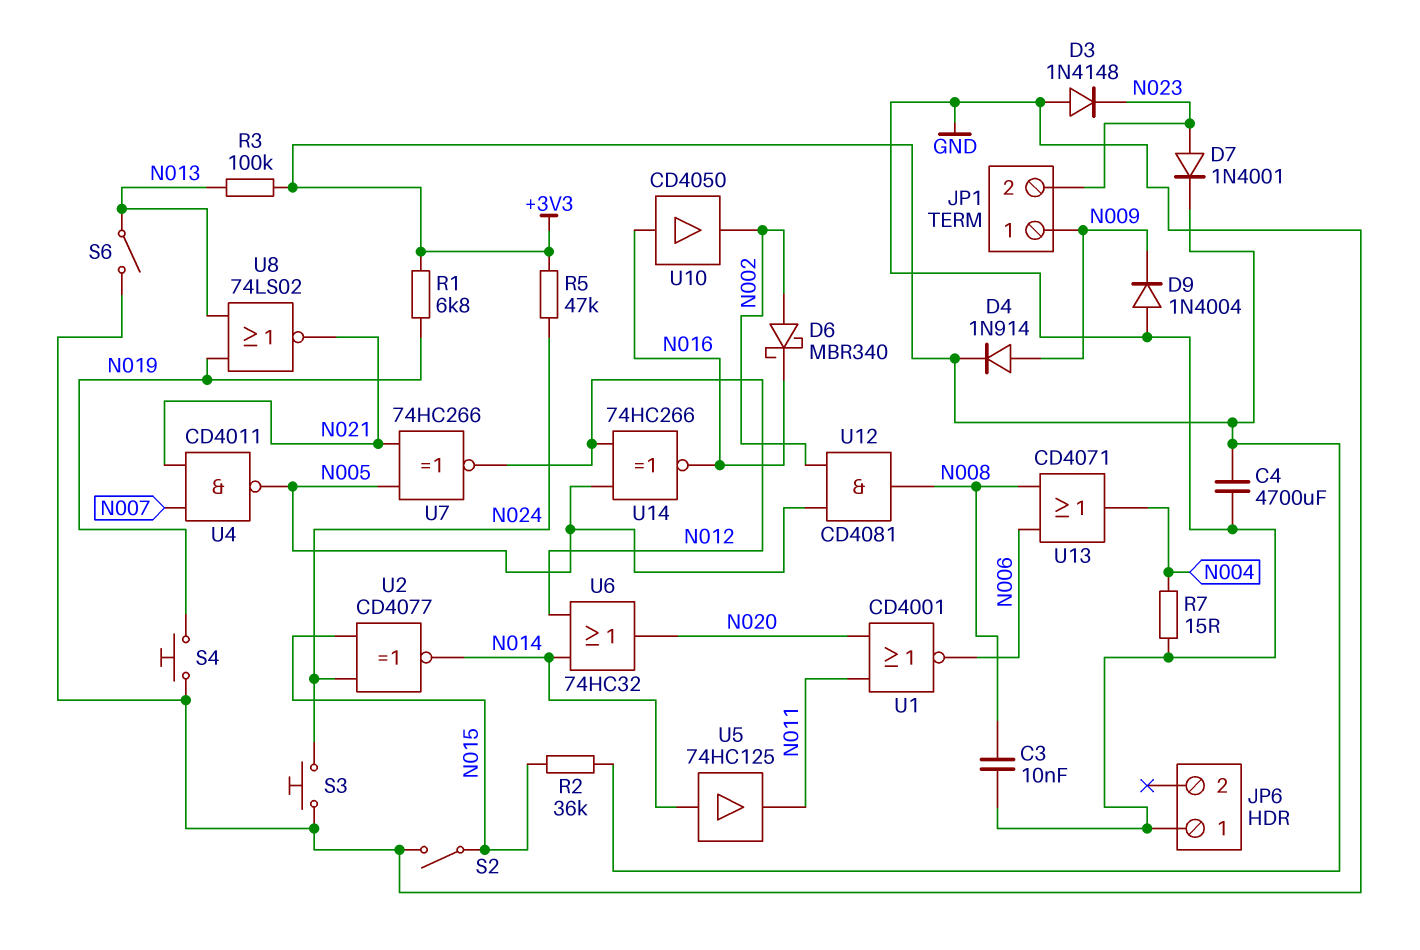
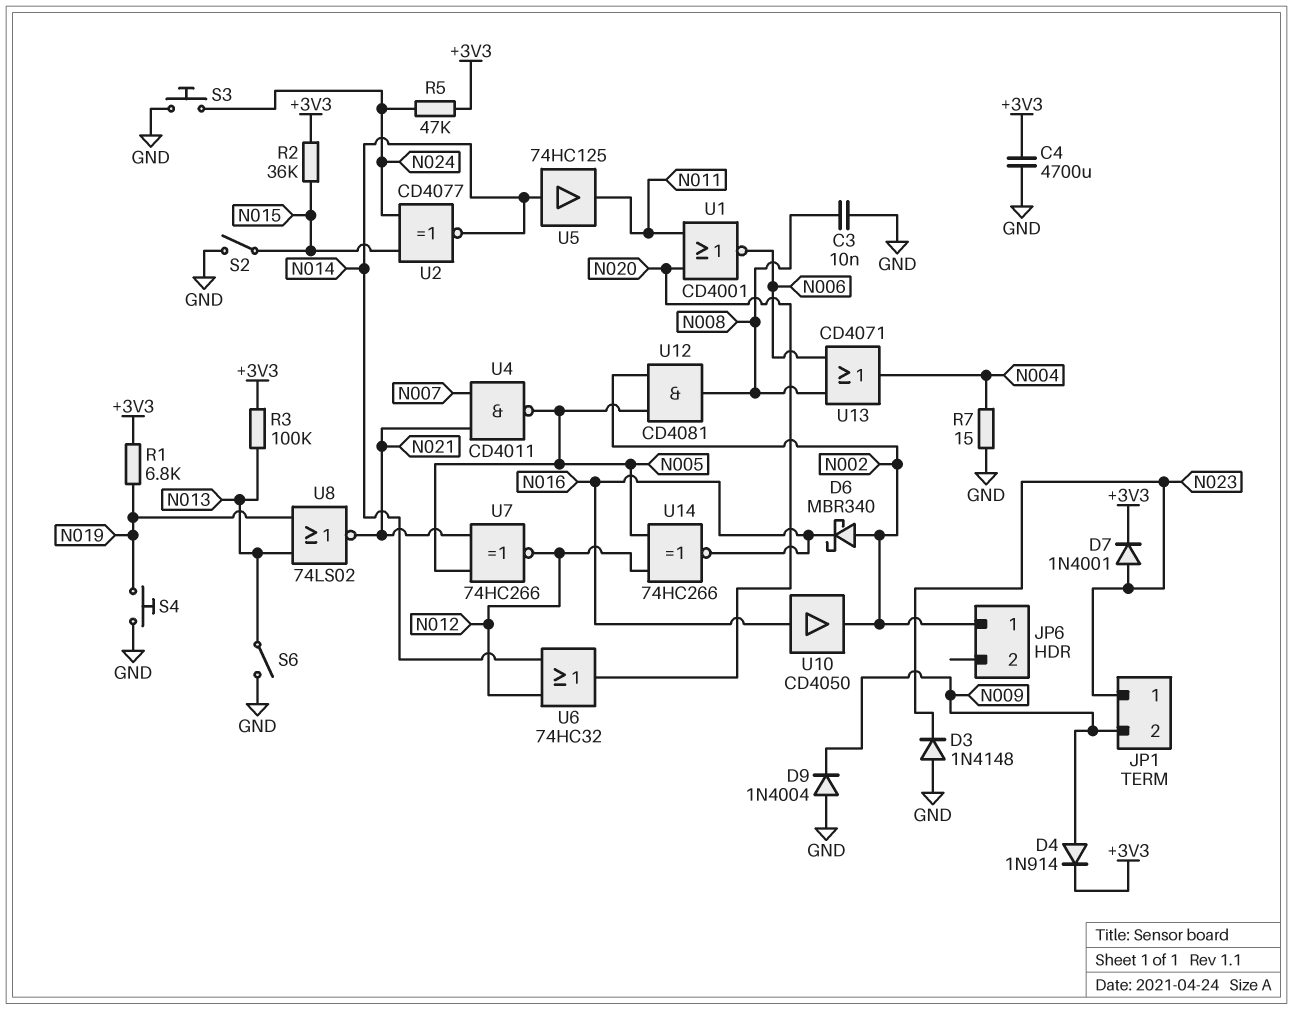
JP1 pin 1: N009 -> N023
JP1 pin 2: N023 -> N009
JP6 pin 1: GND -> N002

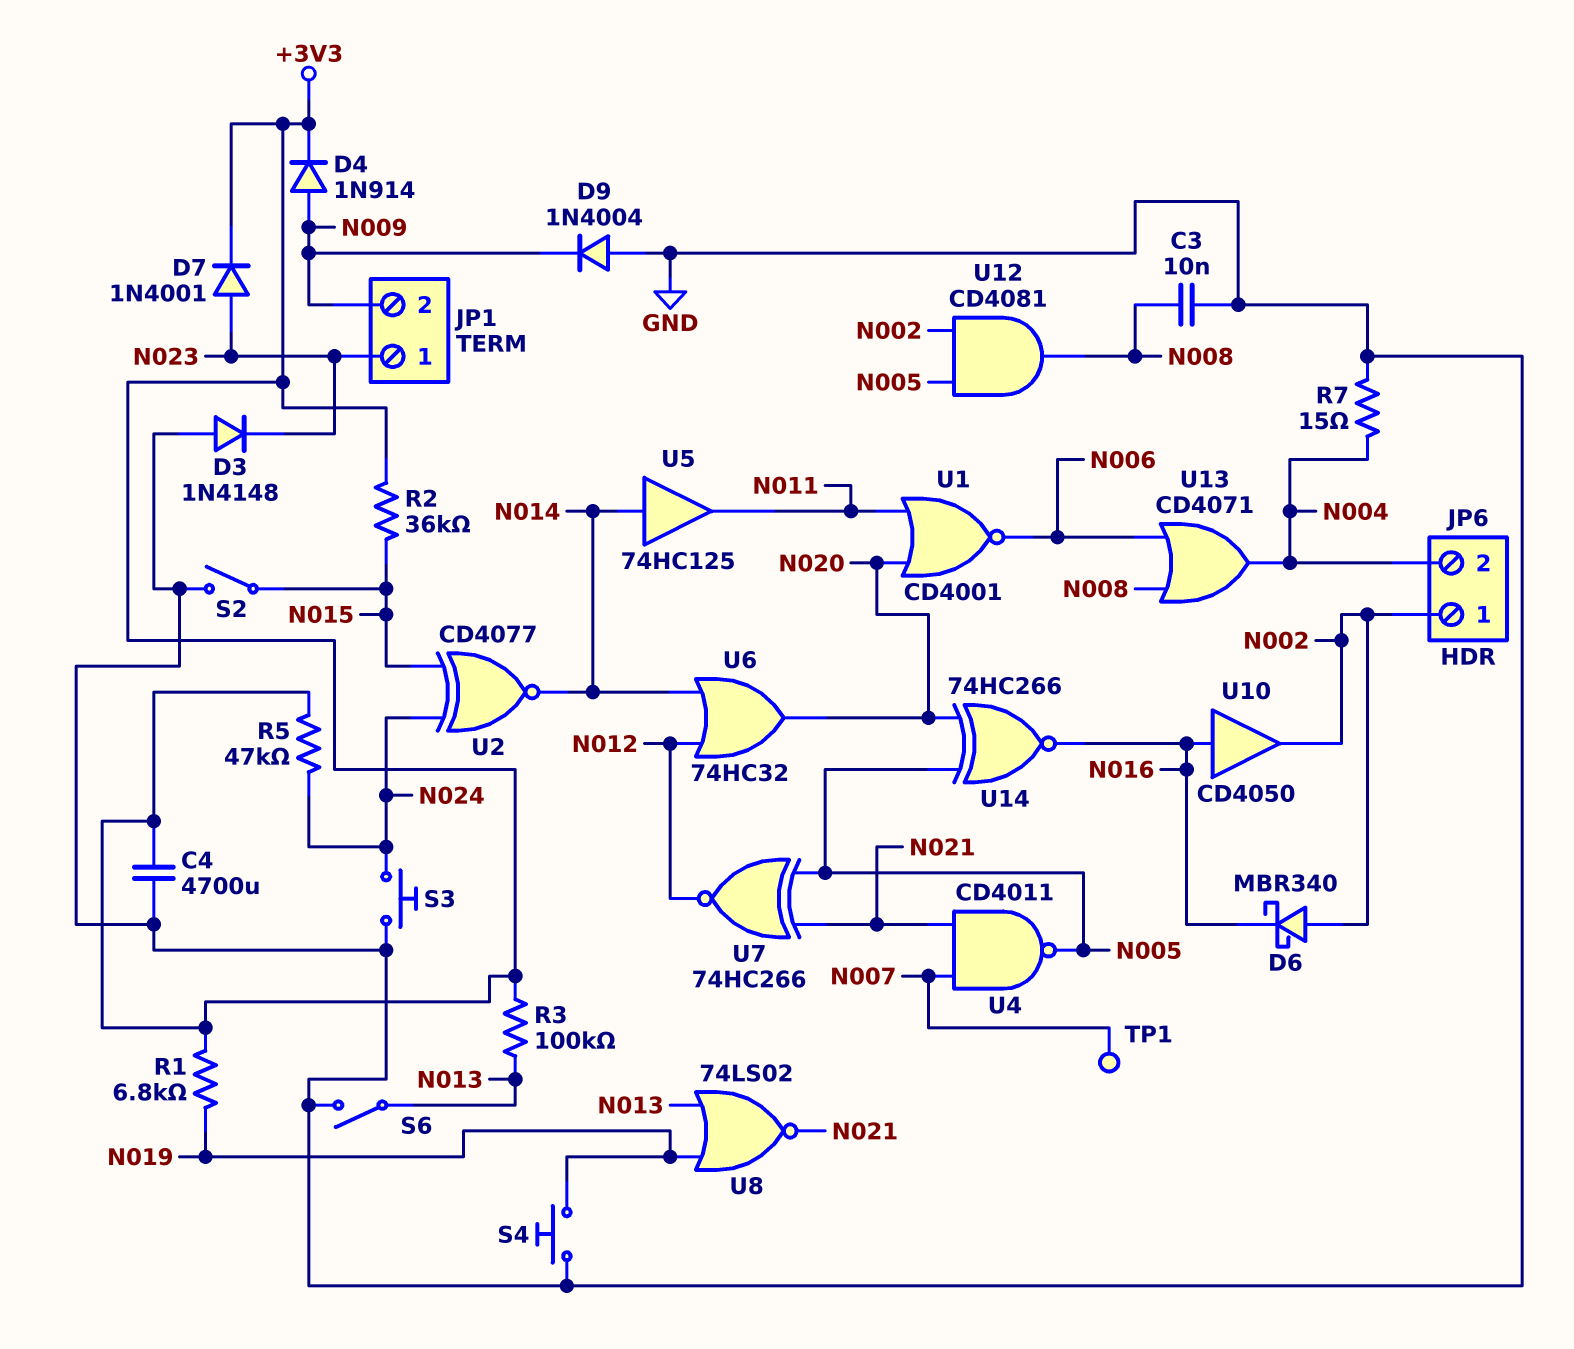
JP6 pin 2: none -> N004
TP1: none -> test point (N007)
U14: XNOR 74HC266 (in N005, in N012, out N016) -> XNOR 74HC266 (in N005, in N020, out N016)

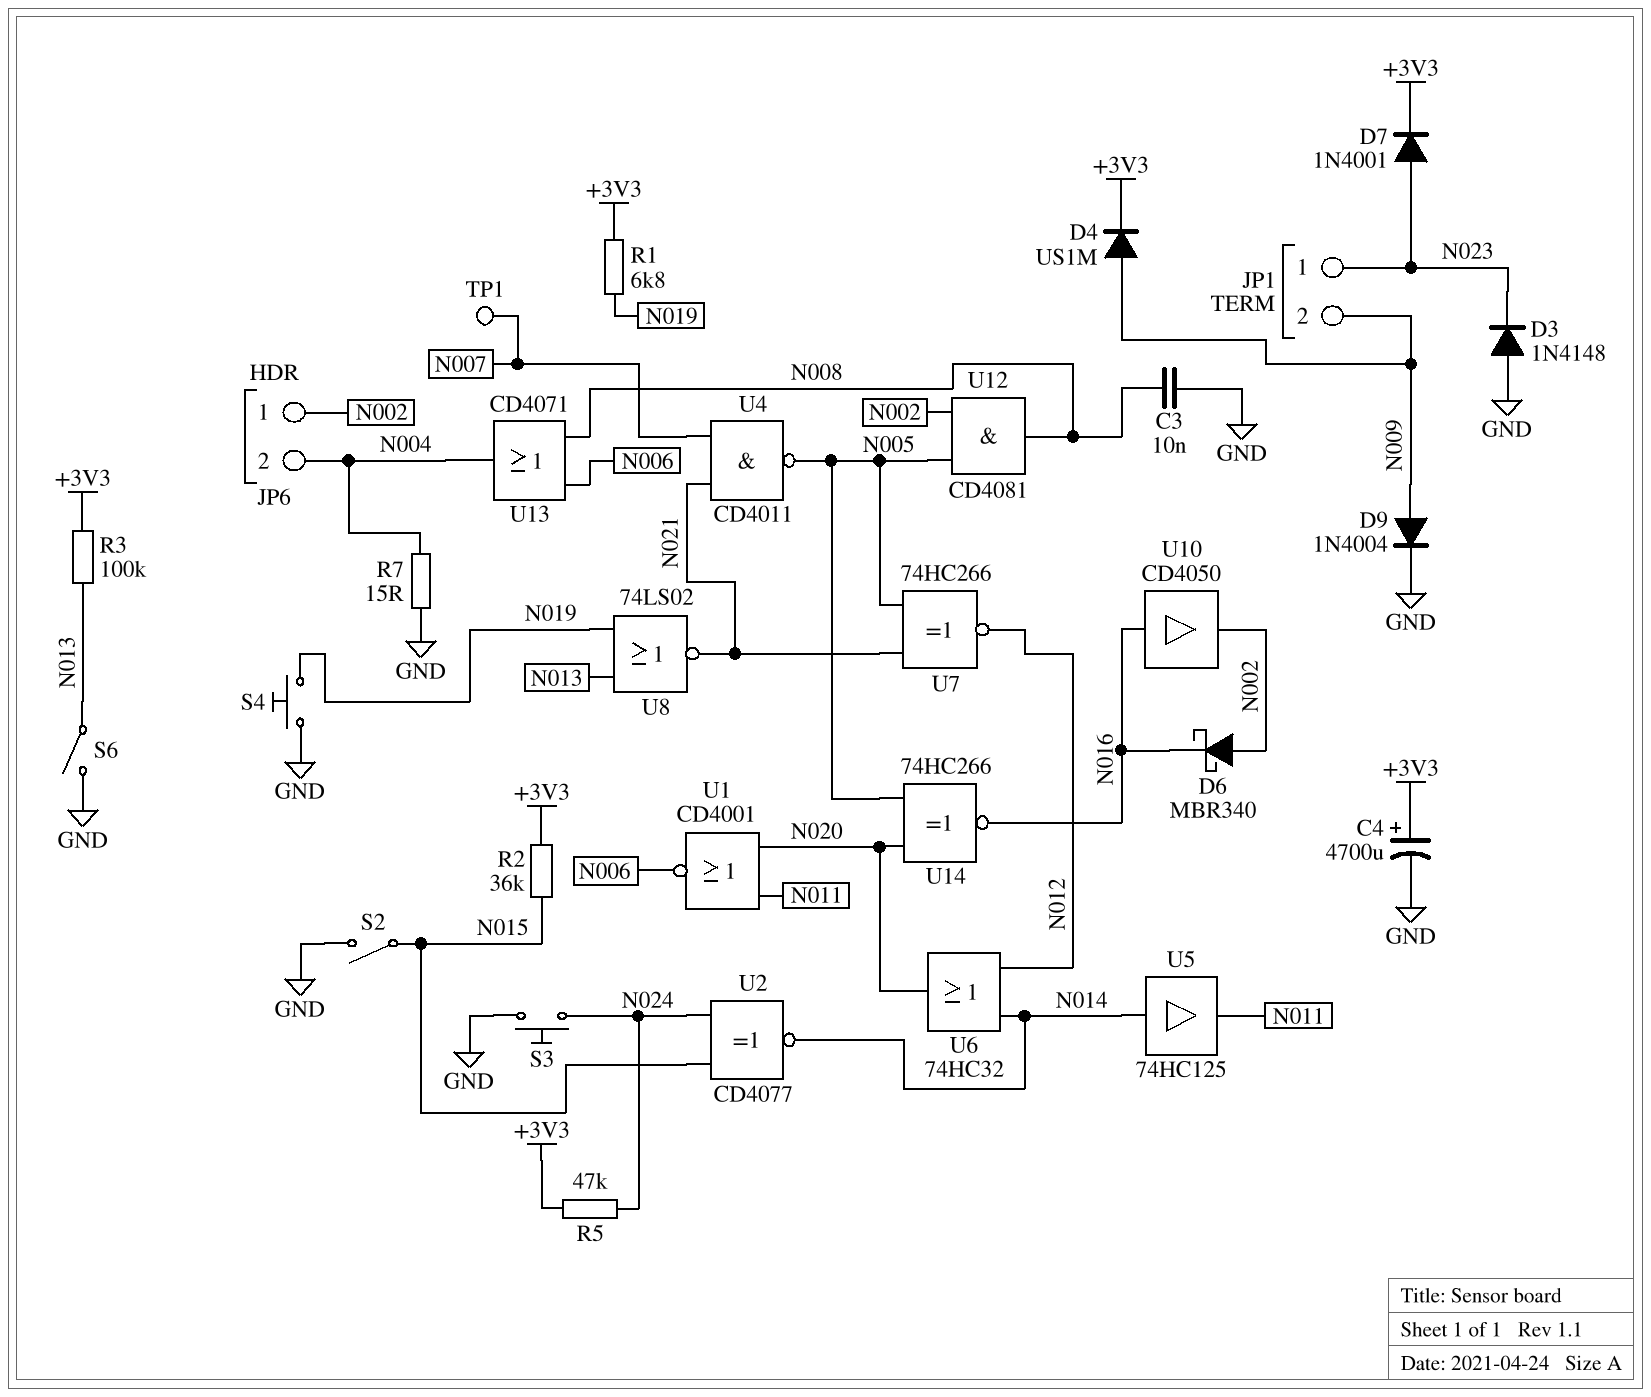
C4: 4700uF (+3V3, GND) -> 4700uF (plus +3V3, minus GND)
D4: diode 1N914 (A N009, K +3V3) -> diode US1M (A N009, K +3V3)
D9: diode 1N4004 (A GND, K N009) -> diode 1N4004 (A N009, K GND)

